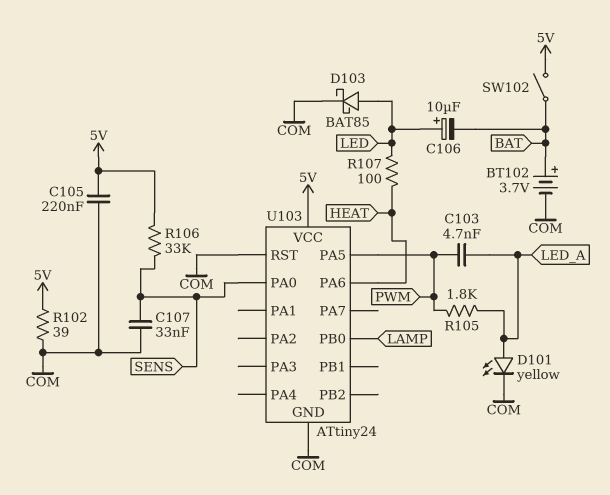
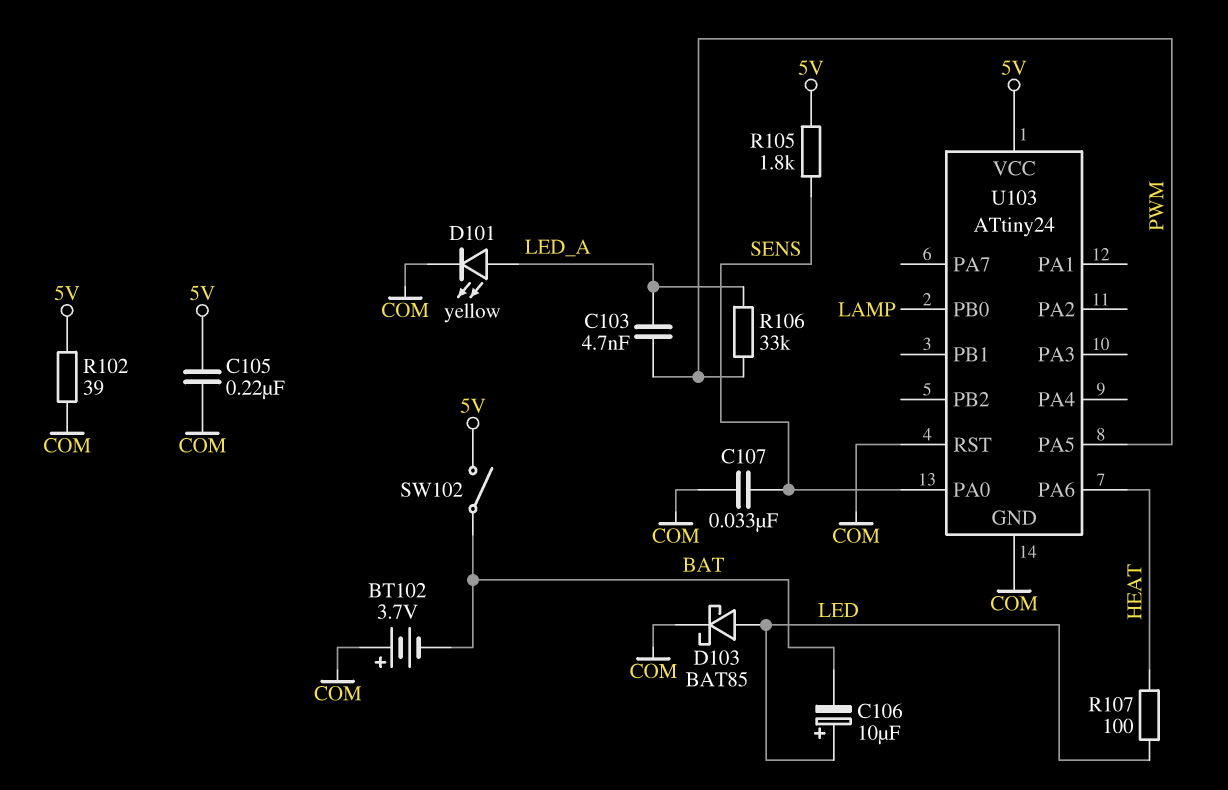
BT102: 3.7V (plus BAT, minus COM) -> 3.7V (plus COM, minus BAT)
R105: 1.8k (LED_A, PWM) -> 1.8k (5V, SENS)
R106: 33k (5V, SENS) -> 33k (LED_A, PWM)

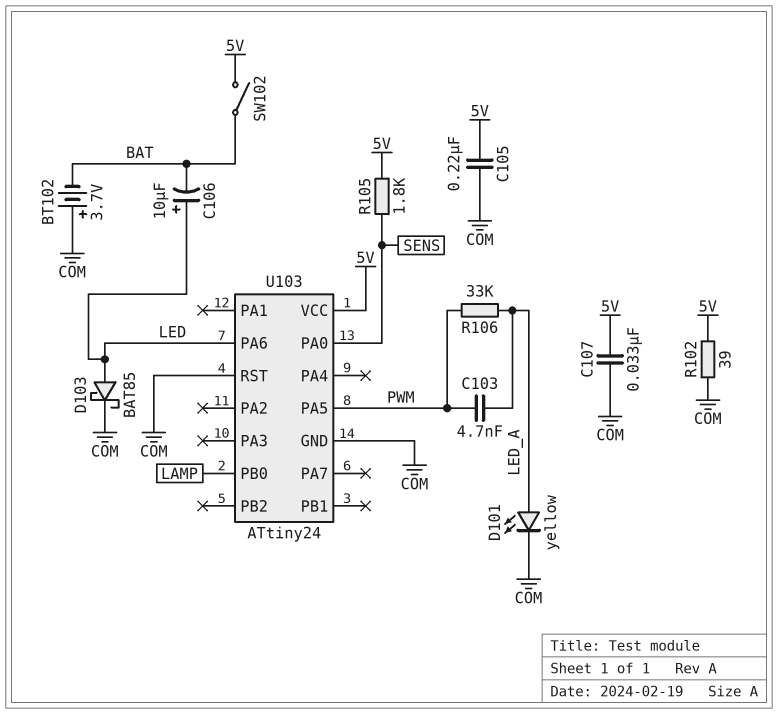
C107: 33nF (COM, SENS) -> 33nF (5V, COM)
R107: 100 (HEAT, LED) -> none
U103 pin PA6: HEAT -> LED

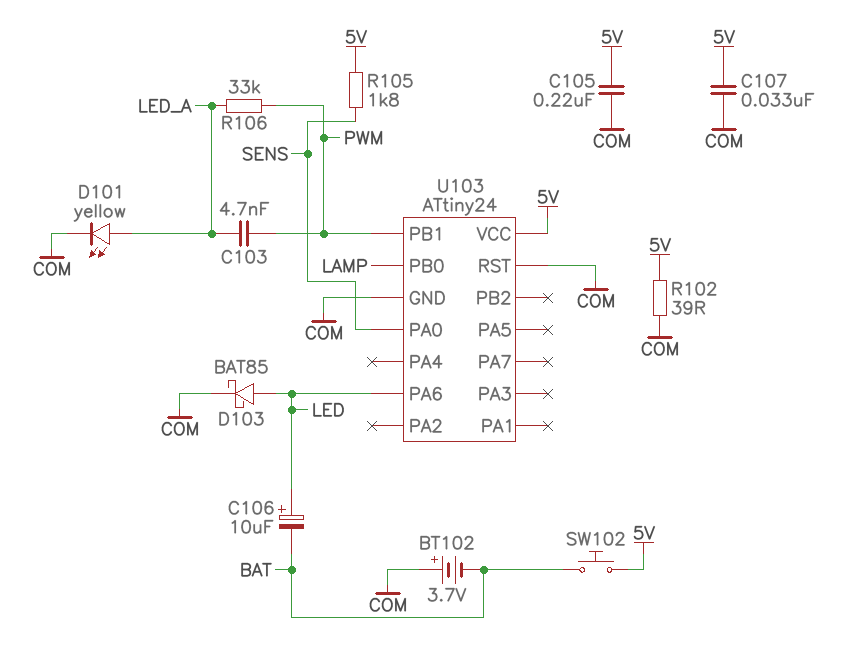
SW102: switch (5V, BAT) -> button (5V, BAT)
U103 pin PA5: PWM -> none
U103 pin PB1: none -> PWM

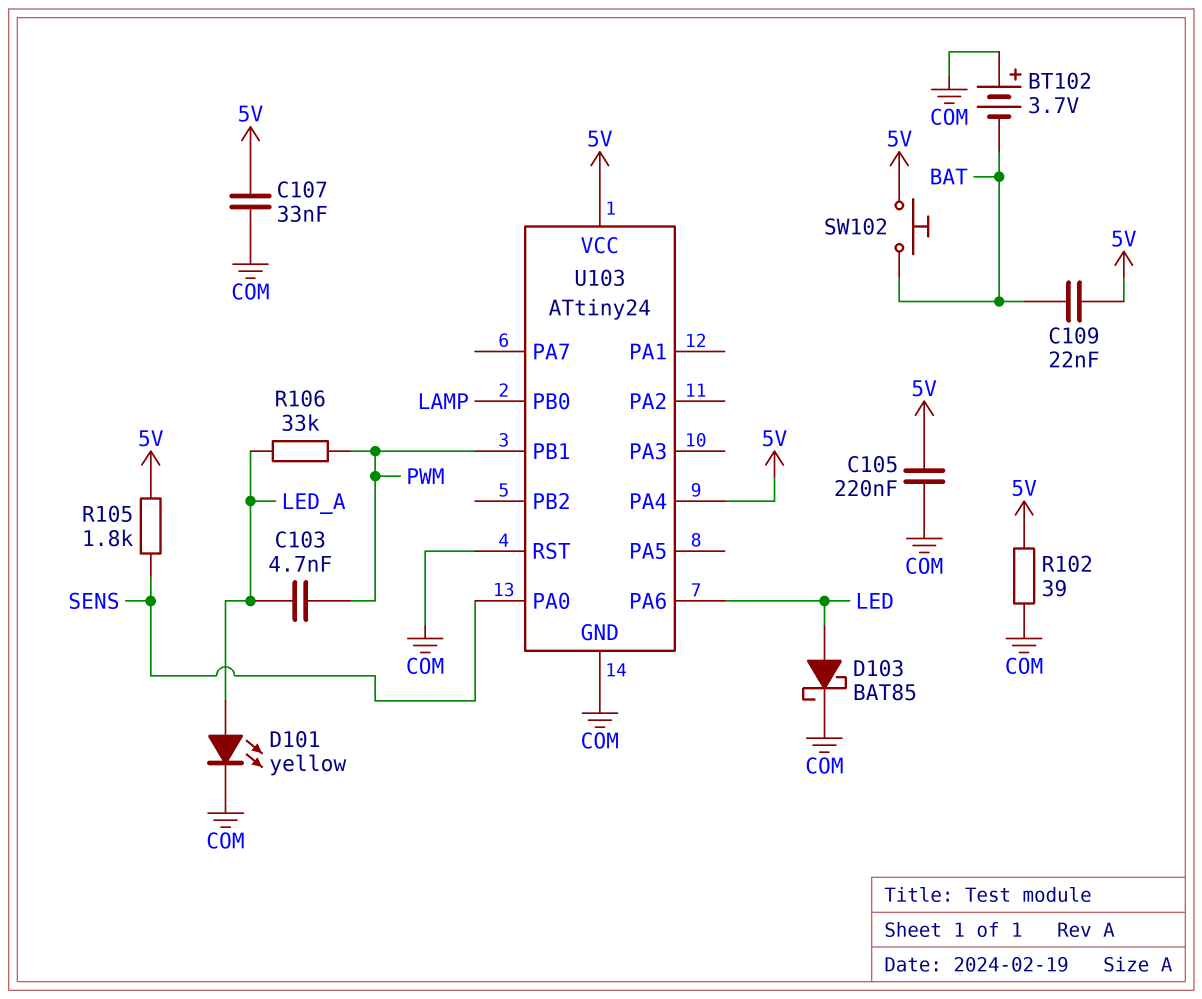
C106: 10uF (plus LED, minus BAT) -> none
C109: none -> 22nF (5V, BAT)
U103 pin PA4: none -> 5V

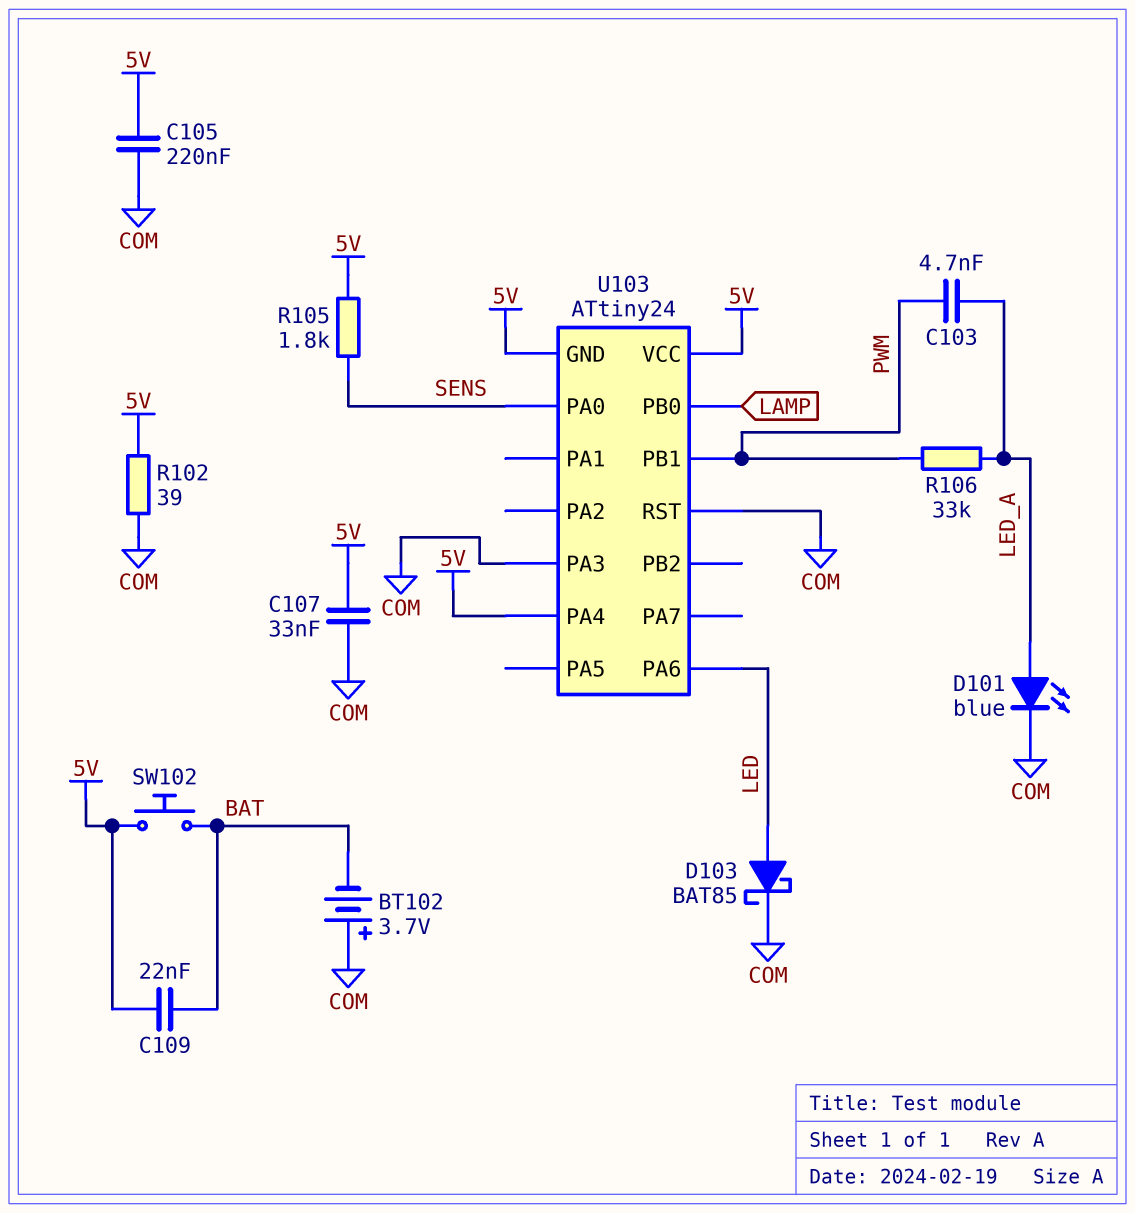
D101: LED yellow (A LED_A, K COM) -> LED blue (A LED_A, K COM)
U103 pin GND: COM -> 5V
U103 pin PA3: none -> COM

